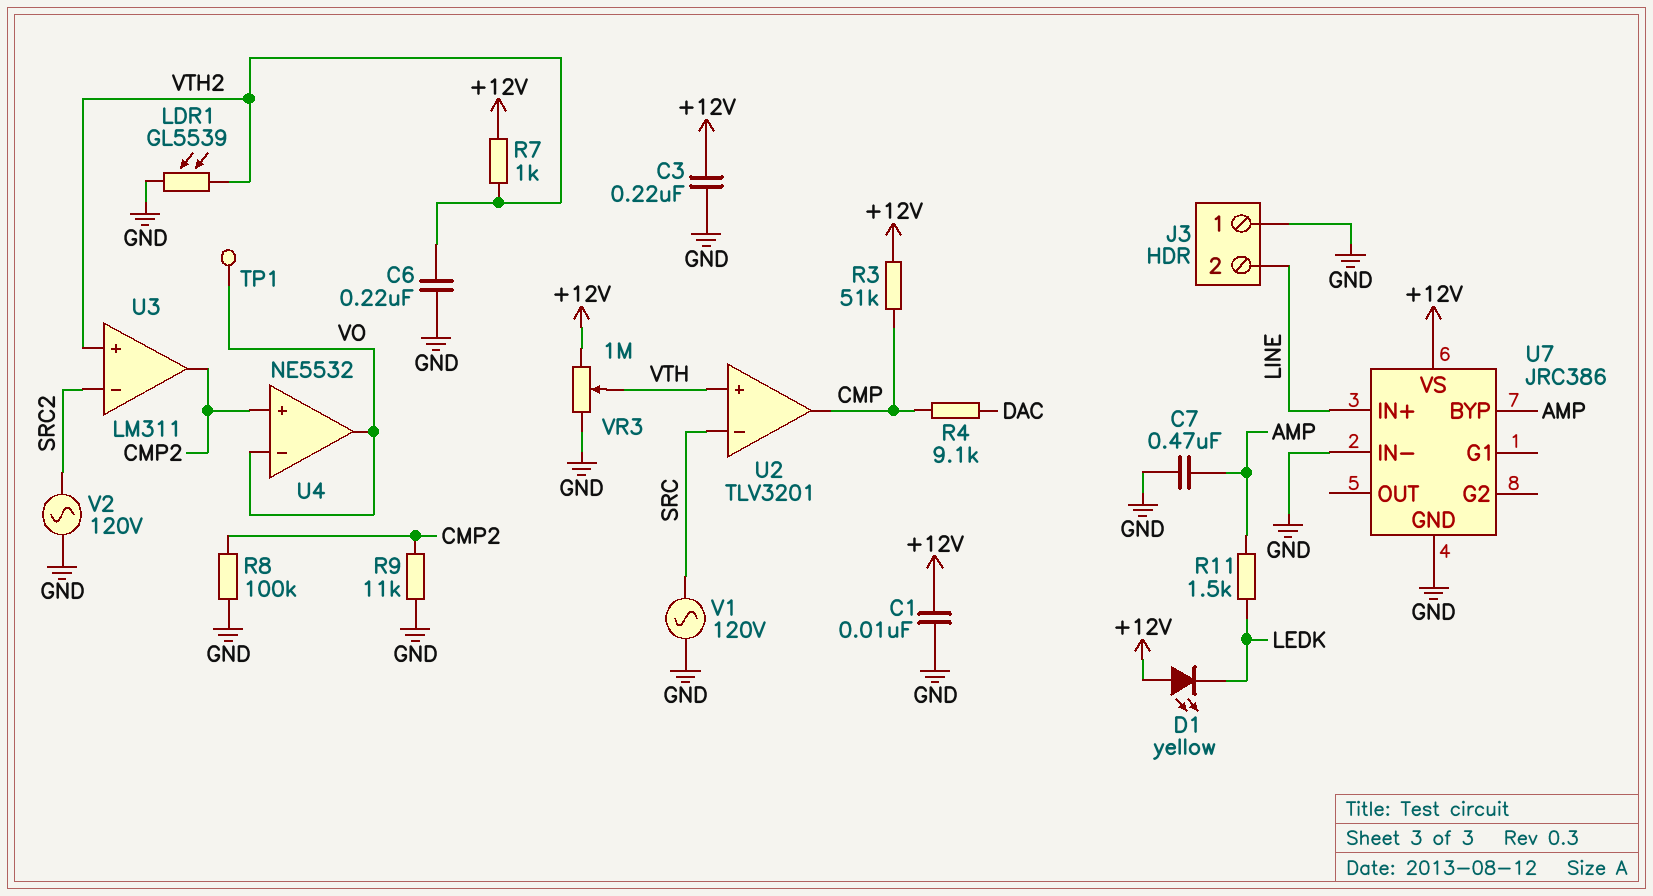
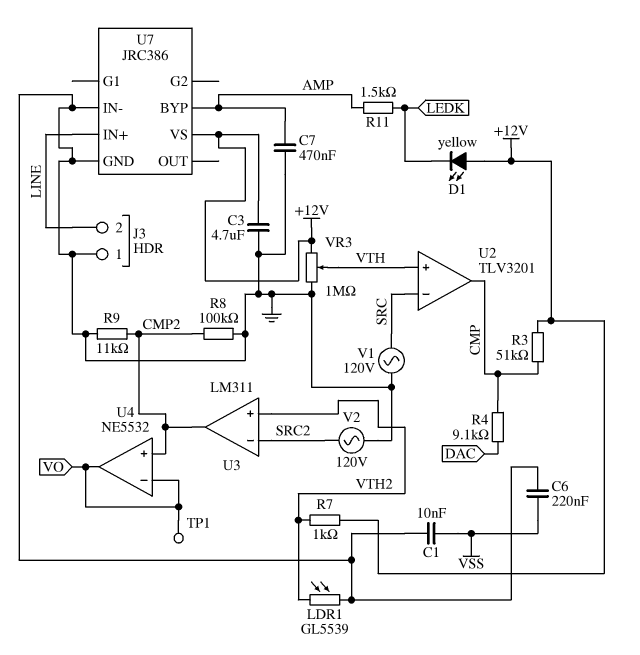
C1: 10nF (+12V, GND) -> 10nF (GND, VSS)
C3: 220nF (+12V, GND) -> 4.7uF (+12V, GND)
C6: 220nF (GND, VTH2) -> 220nF (GND, VSS)

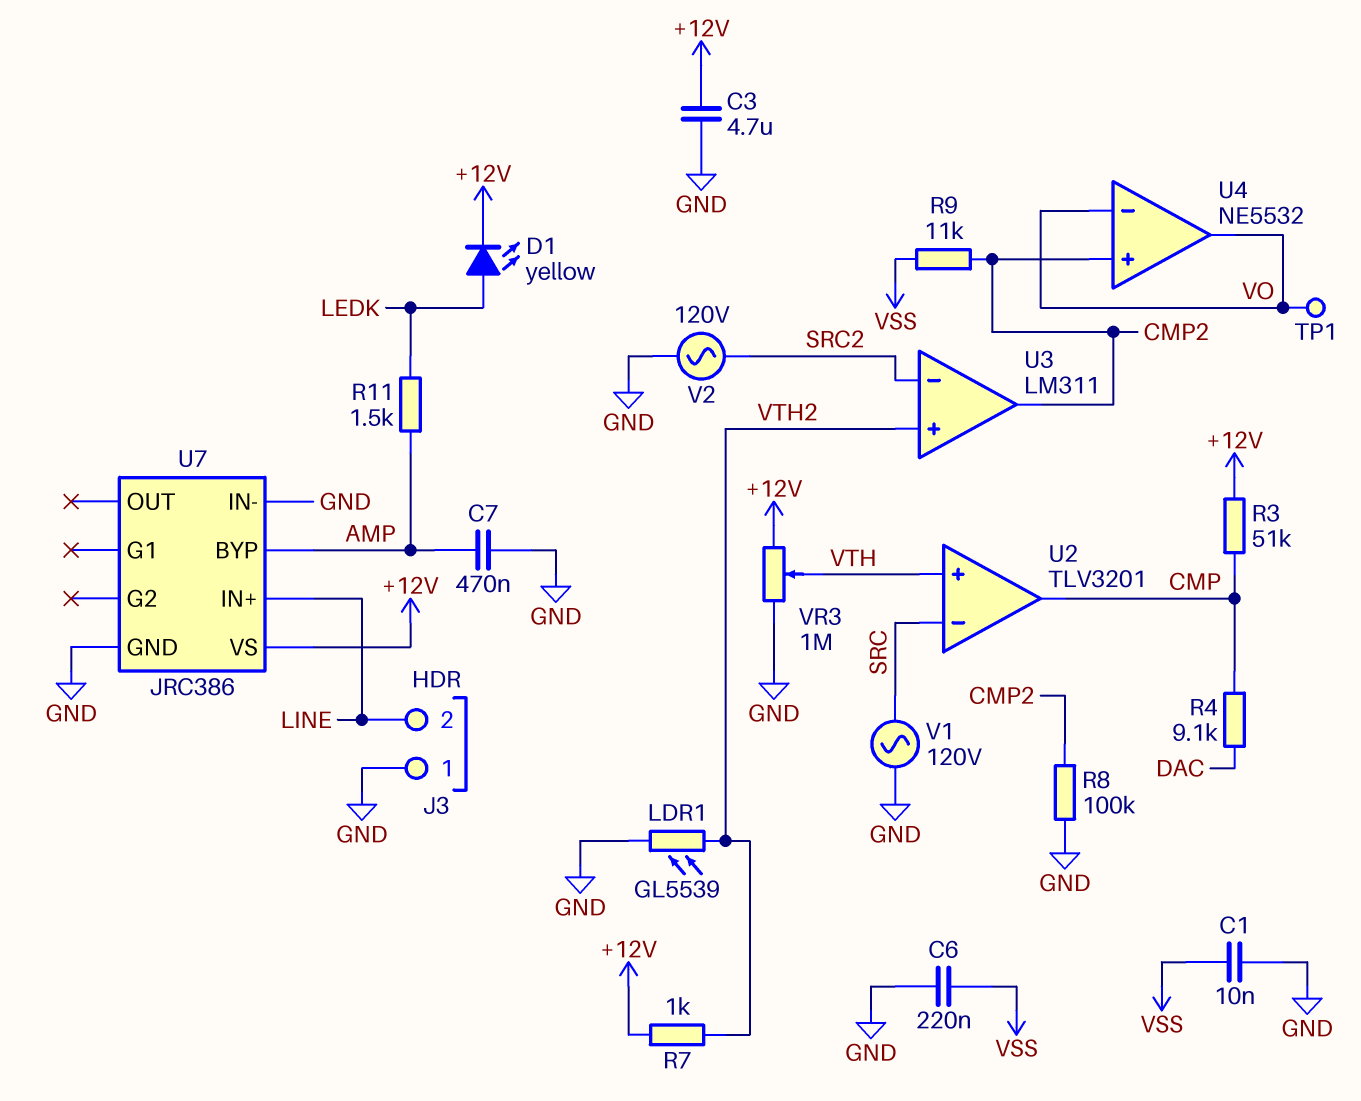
D1: LED yellow (A +12V, K LEDK) -> LED yellow (A LEDK, K +12V)
R9: 11k (CMP2, GND) -> 11k (CMP2, VSS)

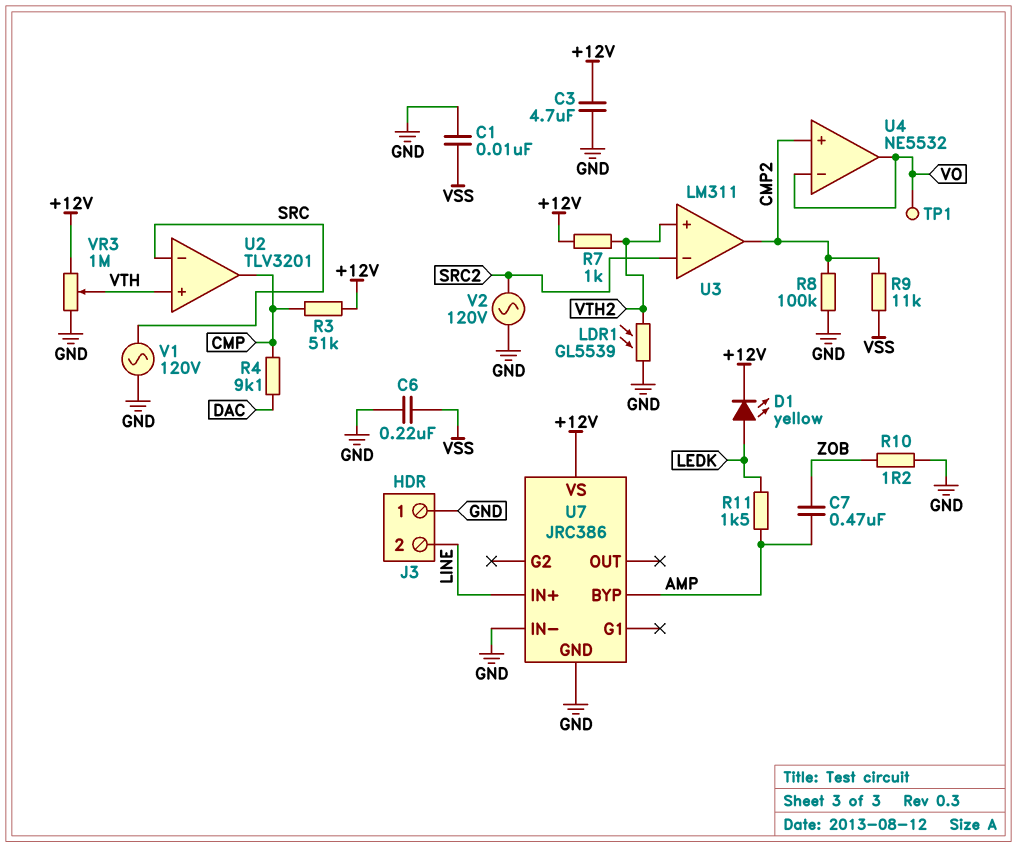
C7: 470nF (AMP, GND) -> 470nF (AMP, ZOB)
R10: none -> 1.2 (GND, ZOB)

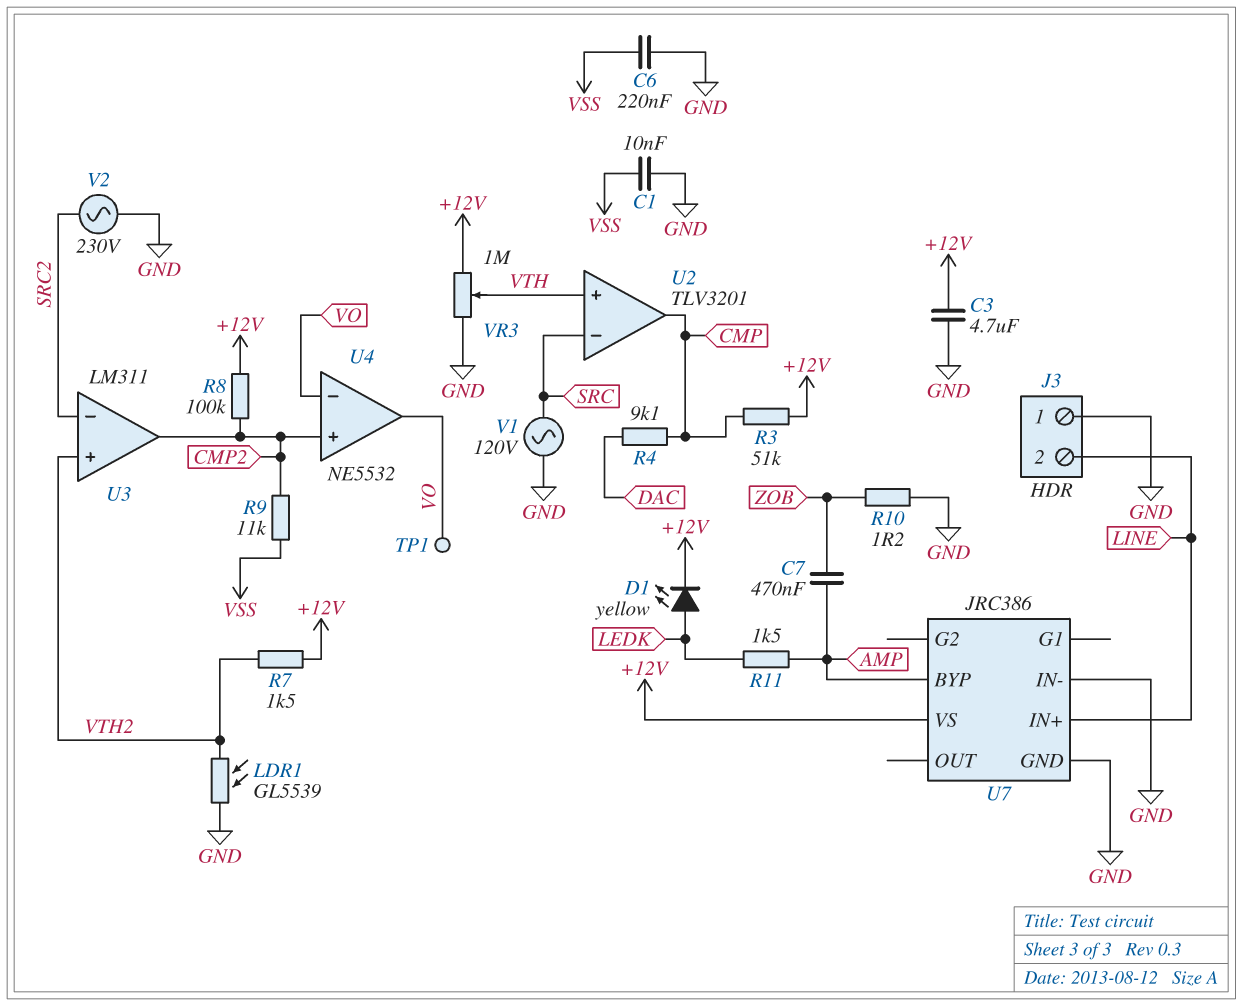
R7: 1k (+12V, VTH2) -> 1.5k (+12V, VTH2)
R8: 100k (CMP2, GND) -> 100k (+12V, CMP2)
V2: AC 120V (GND, SRC2) -> AC 230V (GND, SRC2)

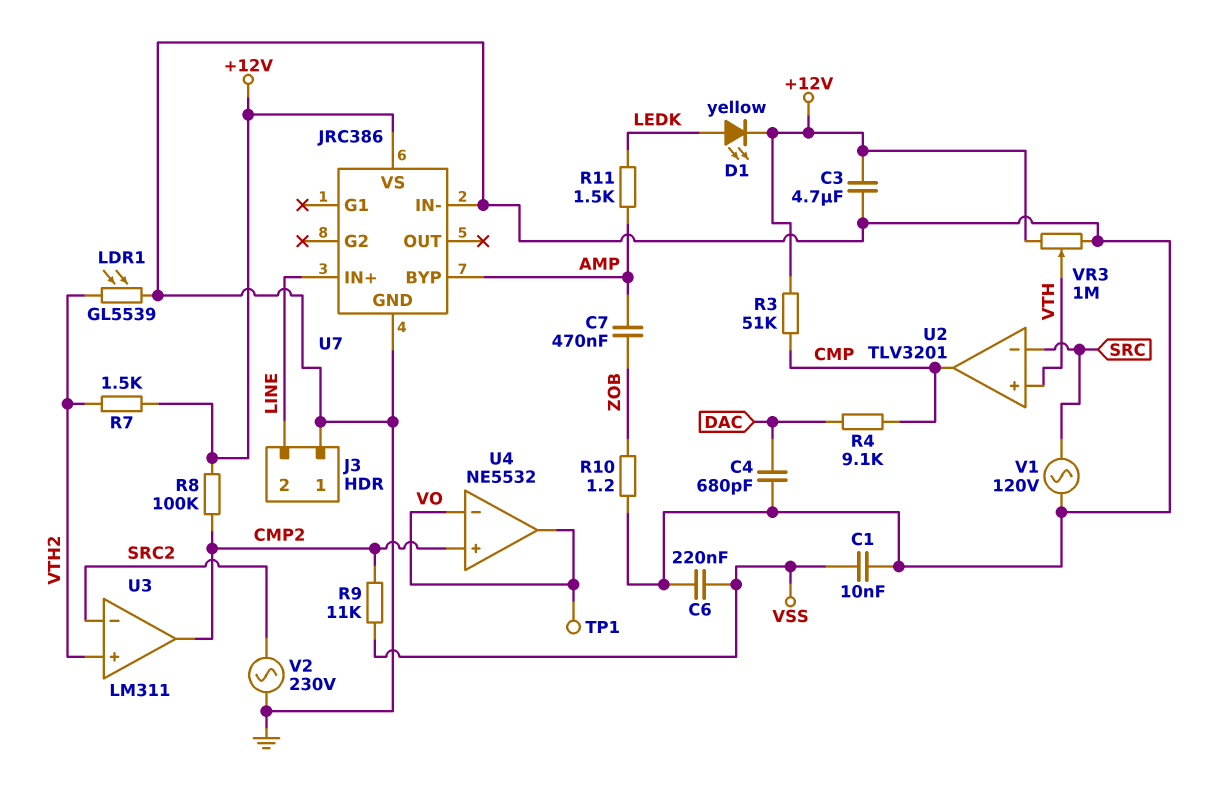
C4: none -> 680pF (DAC, GND)

